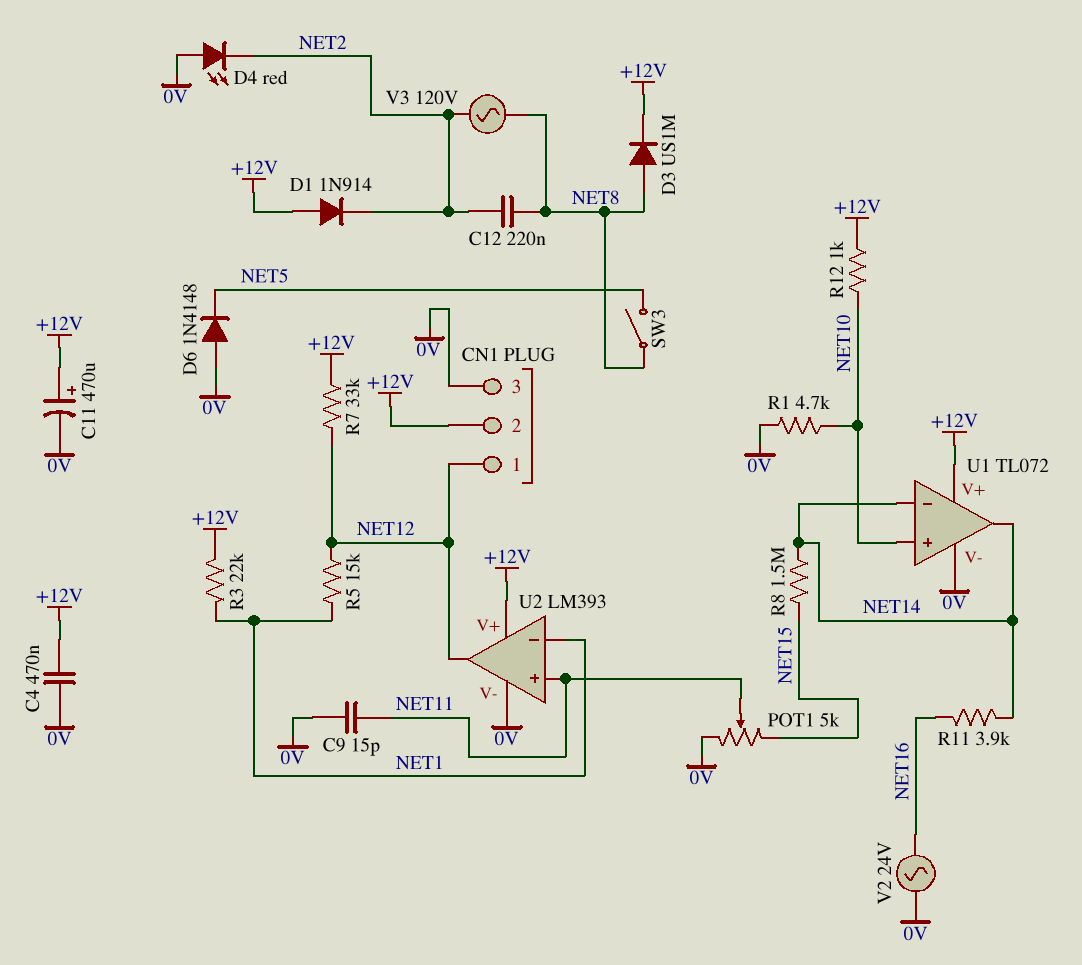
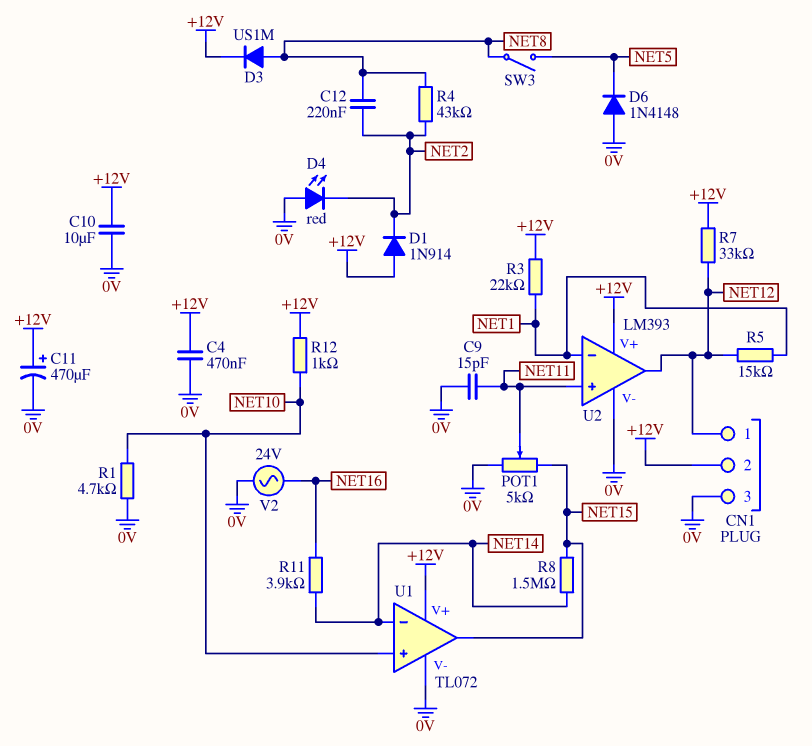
C10: none -> 10uF (+12V, 0V)
R4: none -> 43k (NET2, NET8)
U1 pin out: NET14 -> NET15
V3: AC 120V (NET2, NET8) -> none

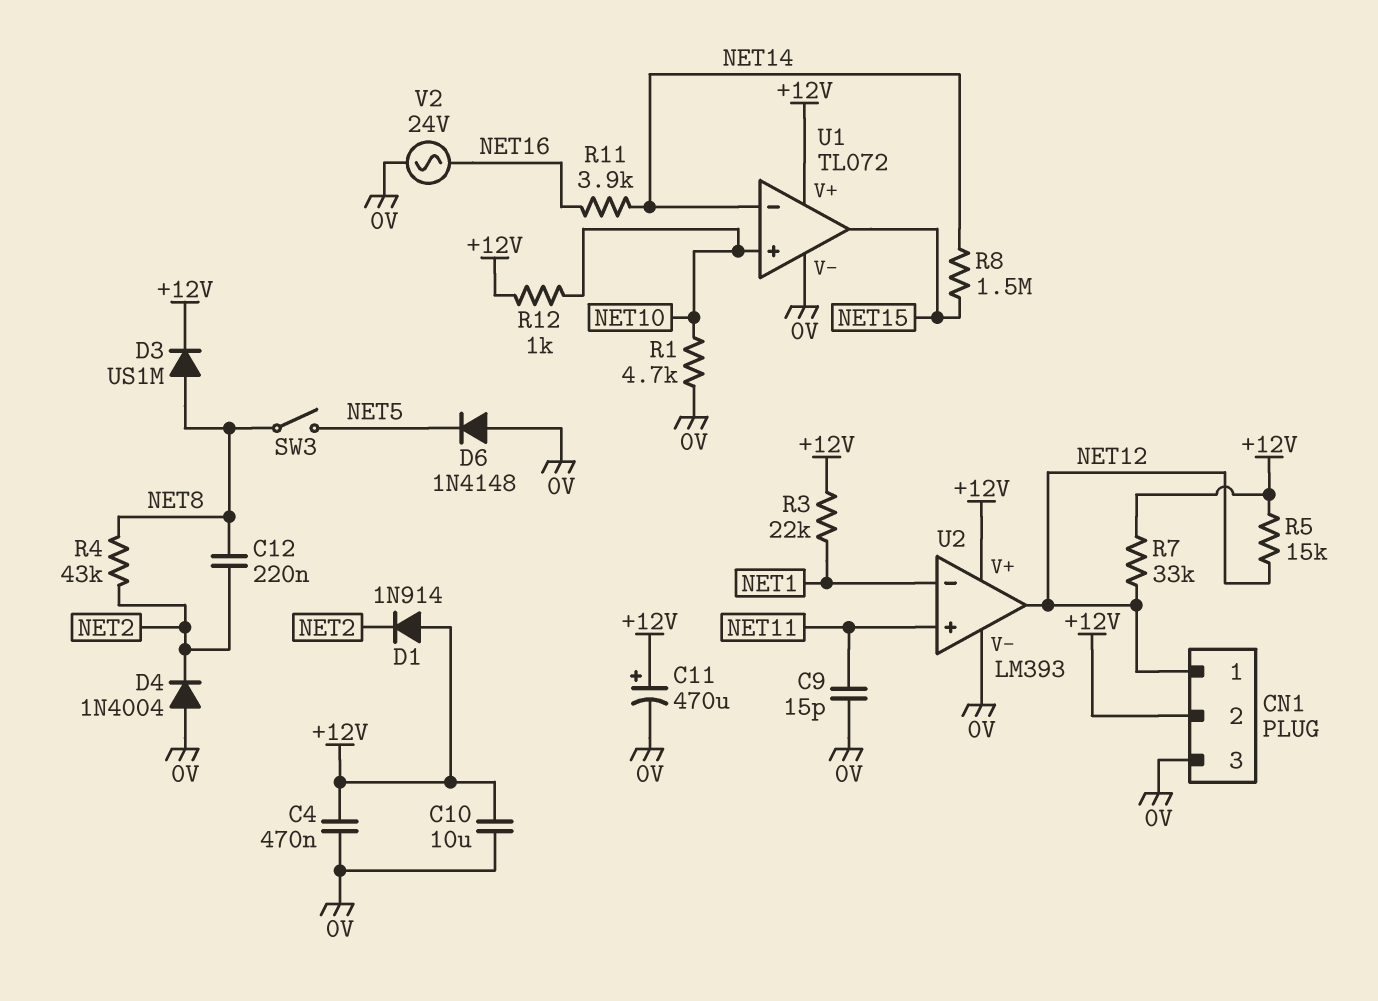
D4: LED red (A 0V, K NET2) -> diode 1N4004 (A 0V, K NET2)
POT1: 5k (0V, NET15, wiper NET11) -> none
R5: 15k (NET1, NET12) -> 15k (+12V, NET12)

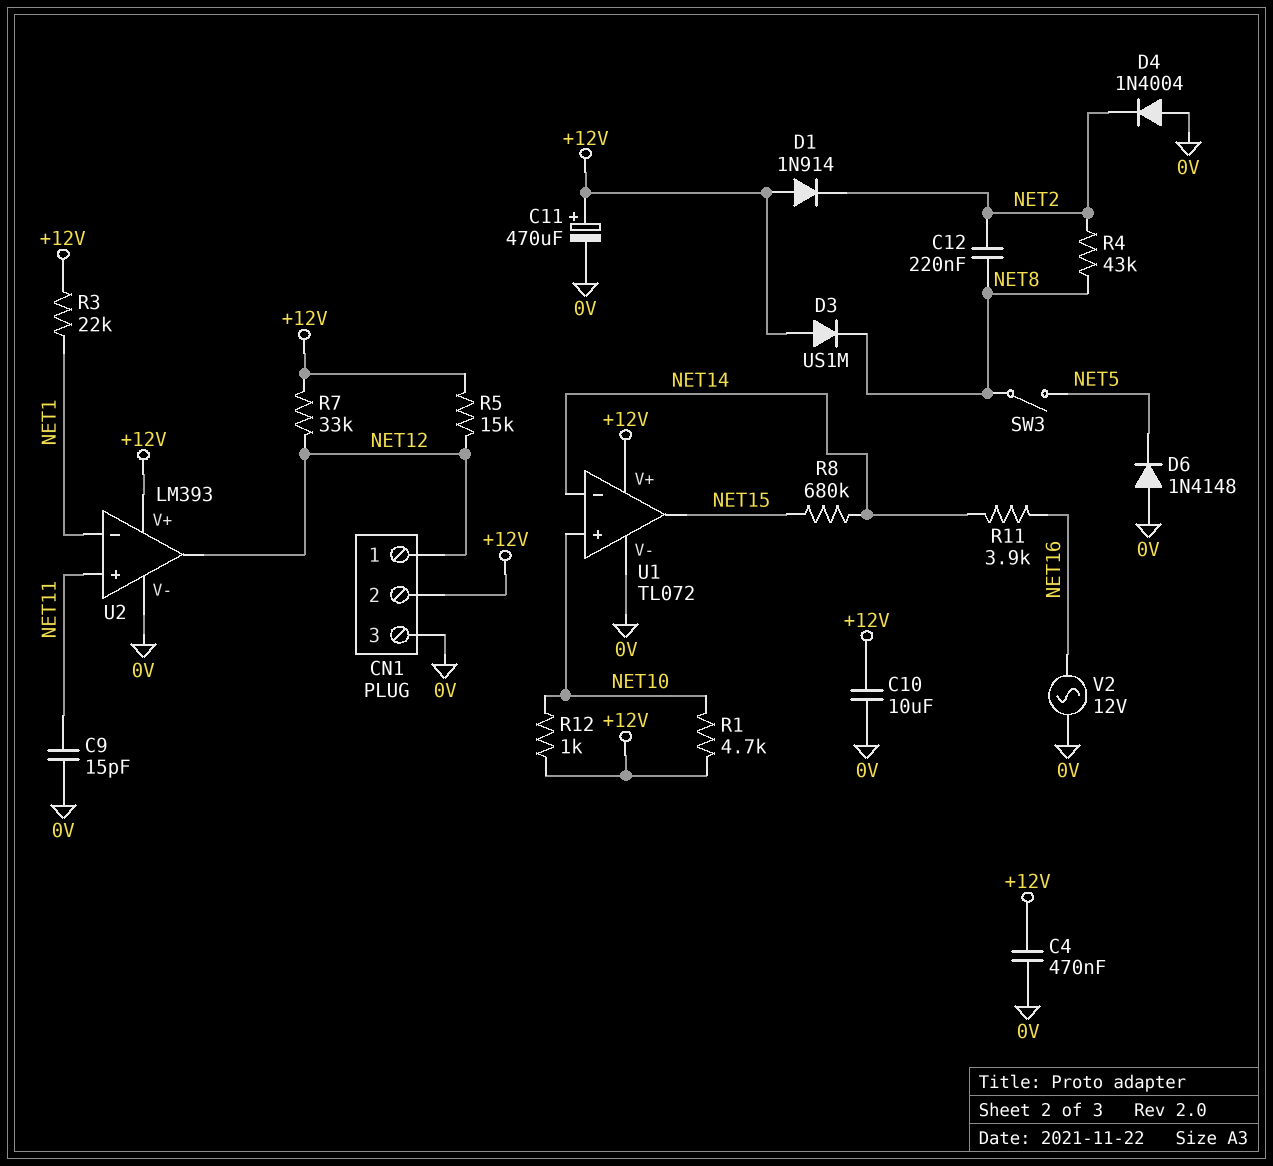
D3: diode US1M (A NET8, K +12V) -> diode US1M (A +12V, K NET8)
R1: 4.7k (0V, NET10) -> 4.7k (+12V, NET10)
R8: 1.5M (NET14, NET15) -> 680k (NET14, NET15)
V2: AC 24V (0V, NET16) -> AC 12V (0V, NET16)

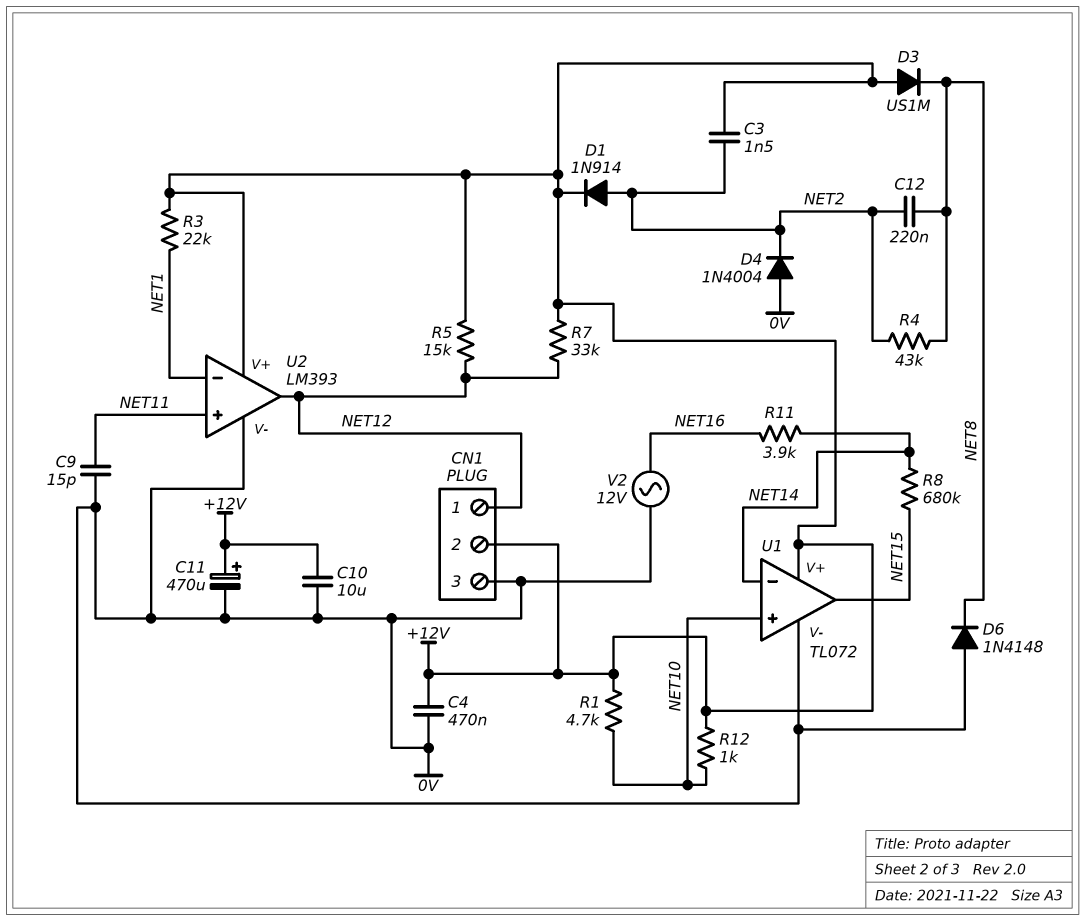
C3: none -> 1.5nF (+12V, NET2)
D1: diode 1N914 (A +12V, K NET2) -> diode 1N914 (A NET2, K +12V)
D6: diode 1N4148 (A 0V, K NET5) -> diode 1N4148 (A 0V, K NET8)
SW3: switch (NET5, NET8) -> none

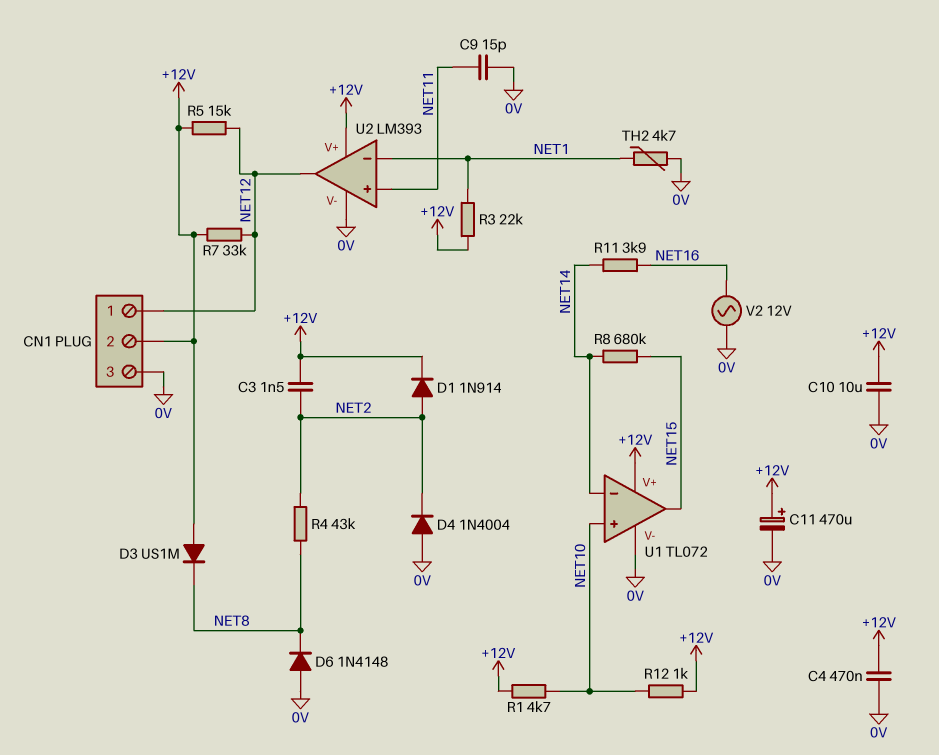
C12: 220nF (NET2, NET8) -> none
TH2: none -> 4.7k (0V, NET1)

